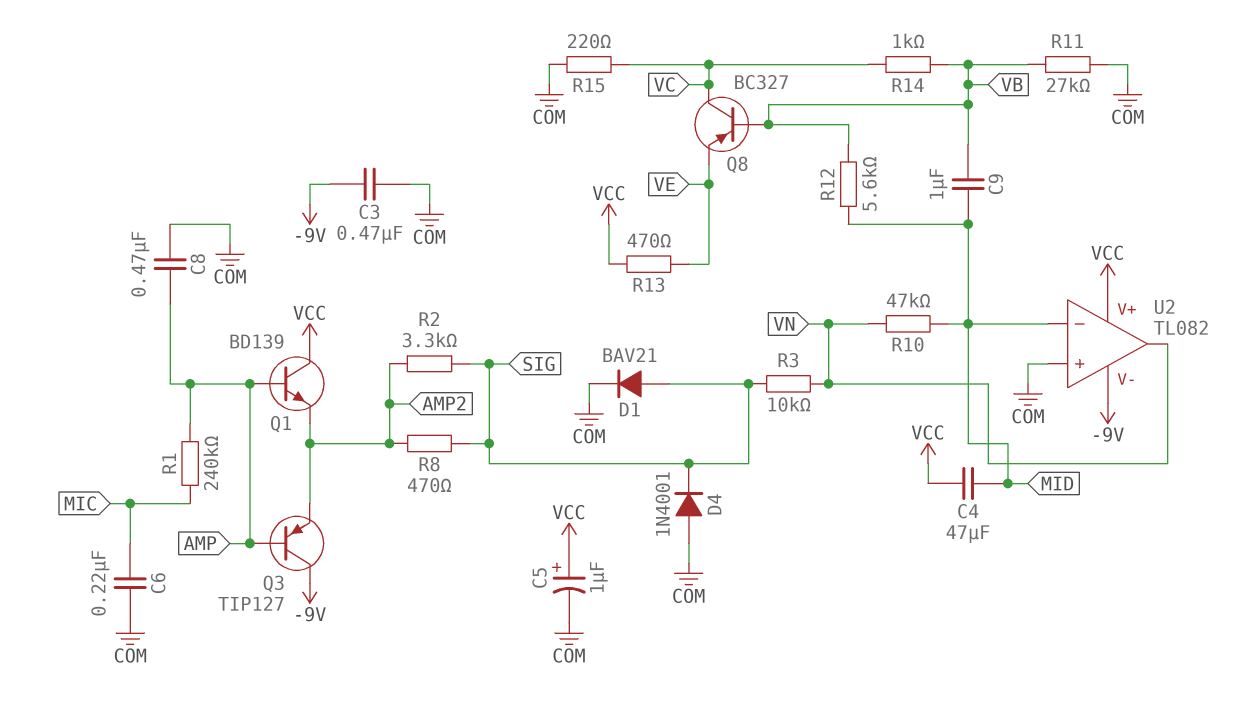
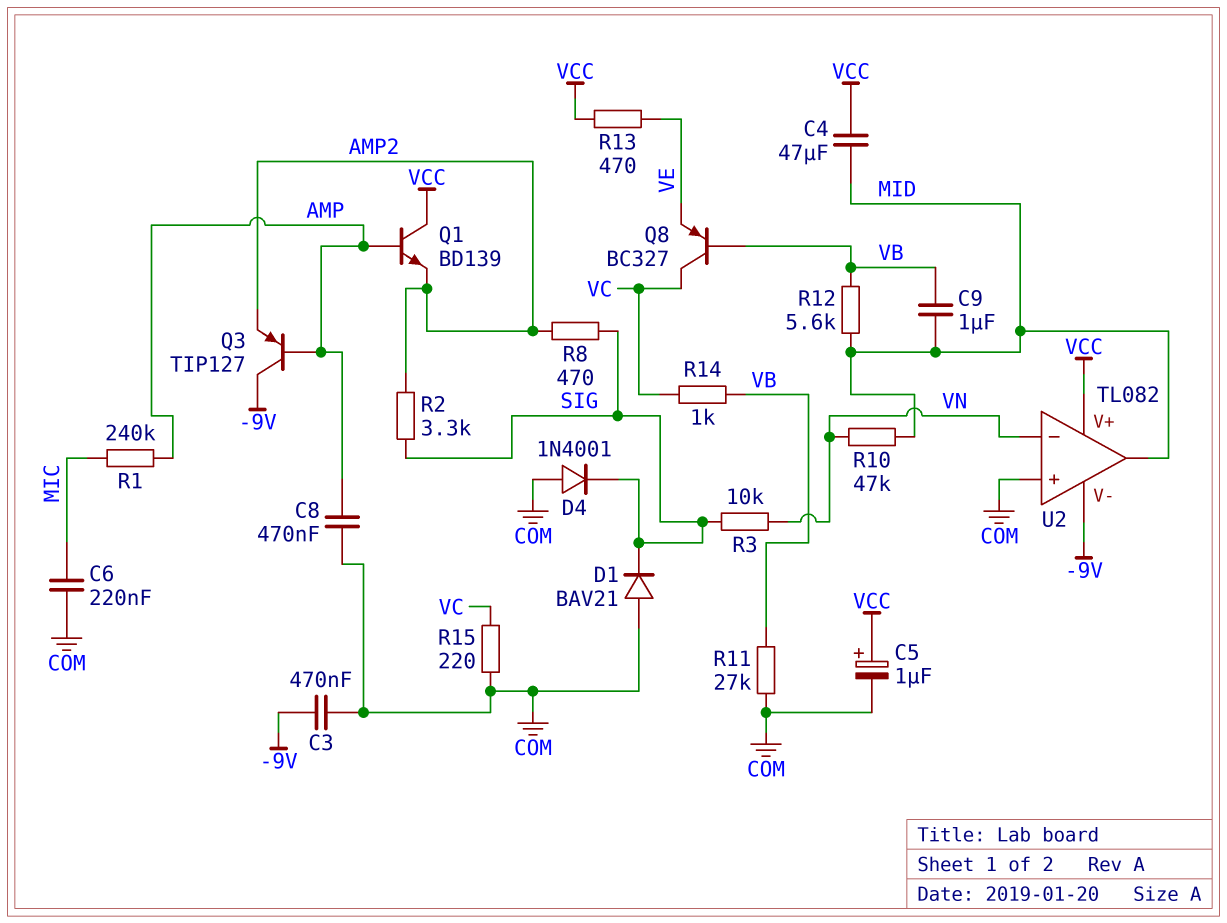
D1: diode BAV21 (A SIG, K COM) -> diode BAV21 (A COM, K SIG)
U2 pin in-: MID -> VN
U2 pin out: VN -> MID

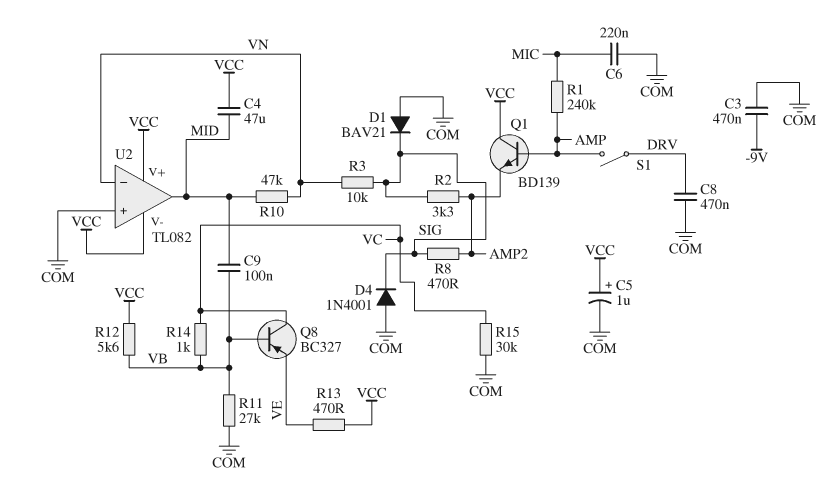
C8: 470nF (AMP, COM) -> 470nF (COM, DRV)
C9: 1uF (MID, VB) -> 100nF (MID, VB)
Q3: PNP TIP127 (B AMP, C -9V, E AMP2) -> none
R12: 5.6k (MID, VB) -> 5.6k (VB, VCC)
R15: 220 (COM, VC) -> 30k (COM, VC)
S1: none -> switch (AMP, DRV)
U2 pin V-: -9V -> VCC

